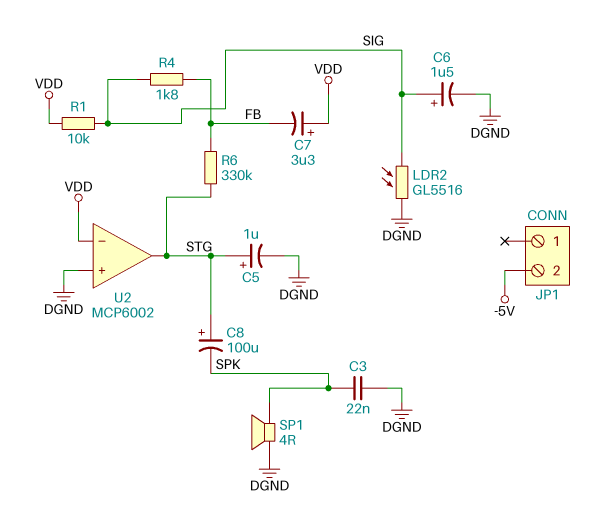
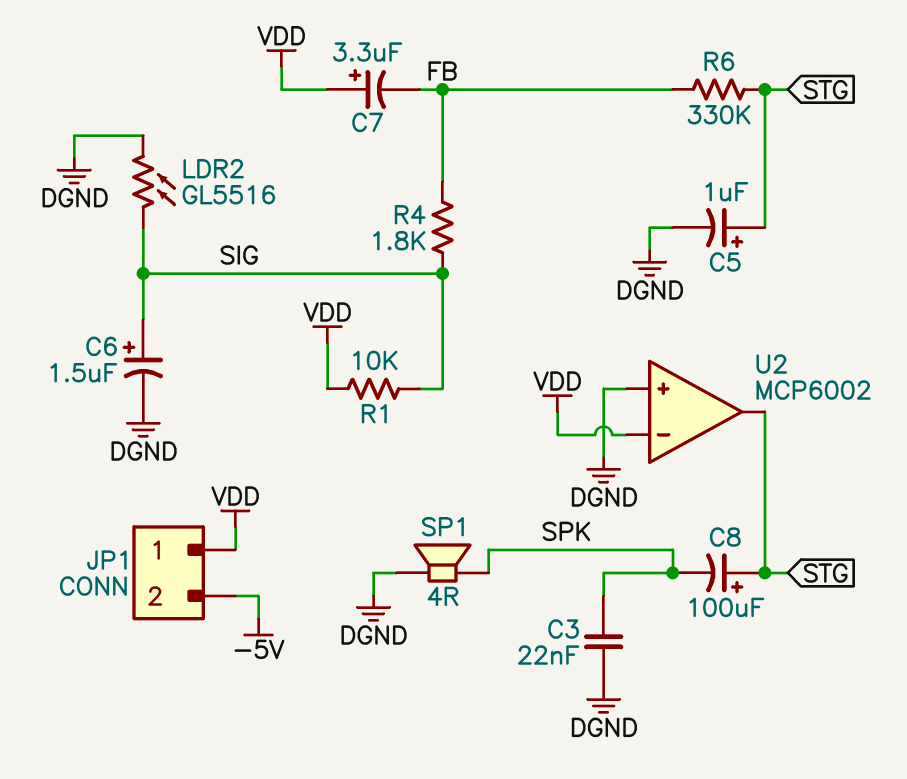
JP1 pin 1: none -> VDD

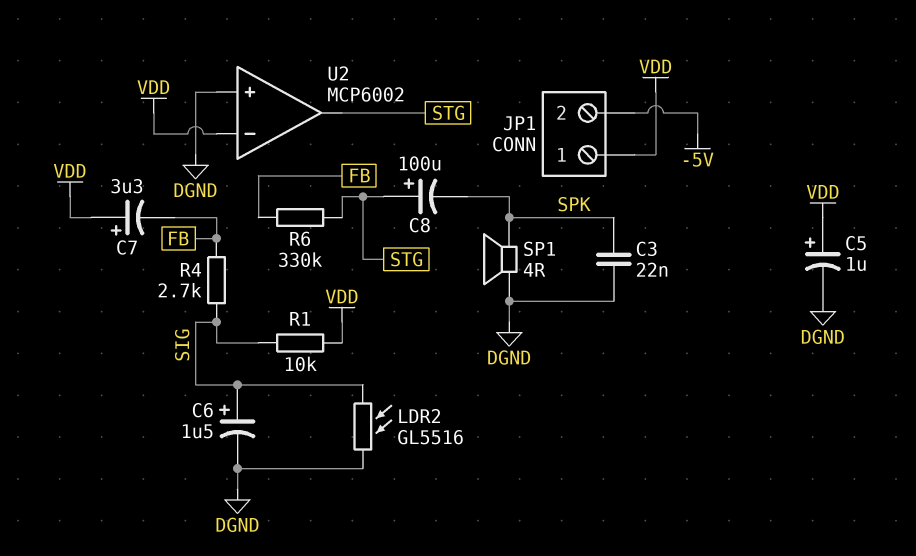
C5: 1uF (plus STG, minus DGND) -> 1uF (plus VDD, minus DGND)
R4: 1.8k (FB, SIG) -> 2.7k (FB, SIG)

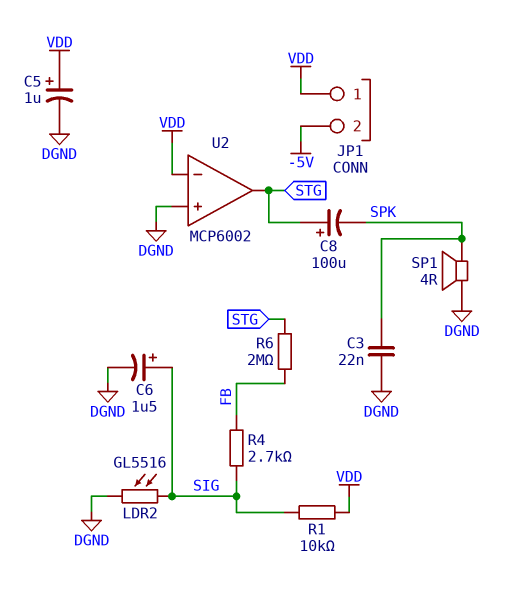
C7: 3.3uF (plus VDD, minus FB) -> none
R6: 330k (FB, STG) -> 2M (FB, STG)

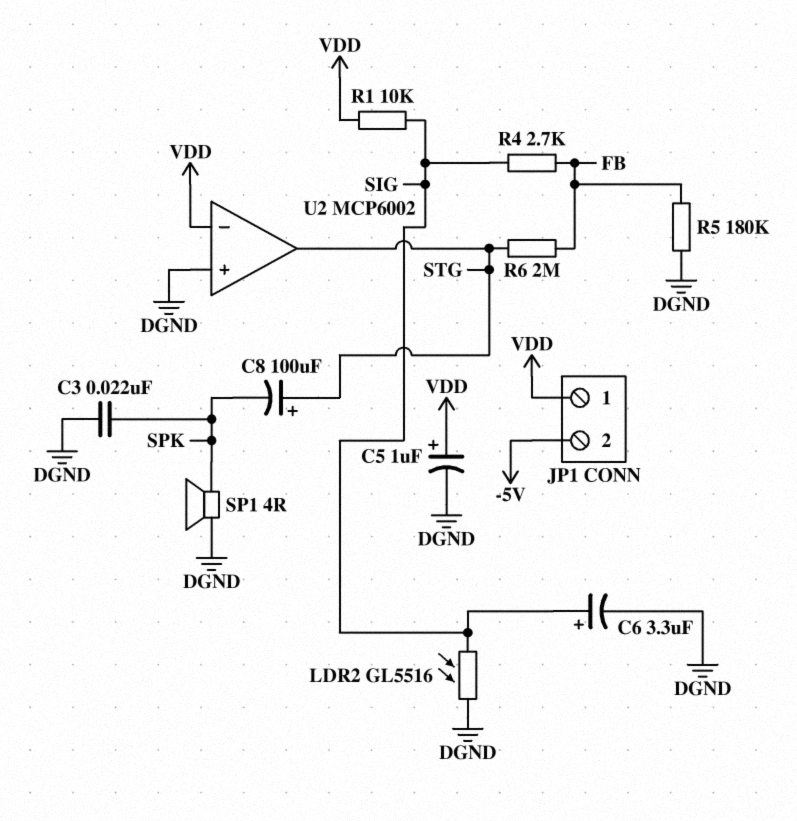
C6: 1.5uF (plus SIG, minus DGND) -> 3.3uF (plus SIG, minus DGND)
R5: none -> 180k (DGND, FB)

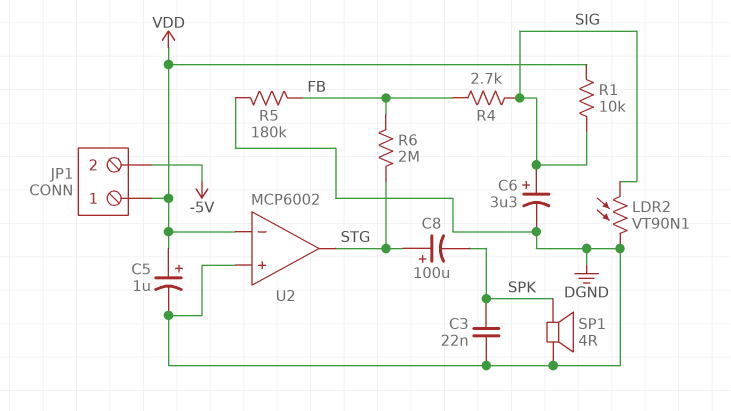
LDR2: GL5516 (DGND, SIG) -> VT90N1 (DGND, SIG)

